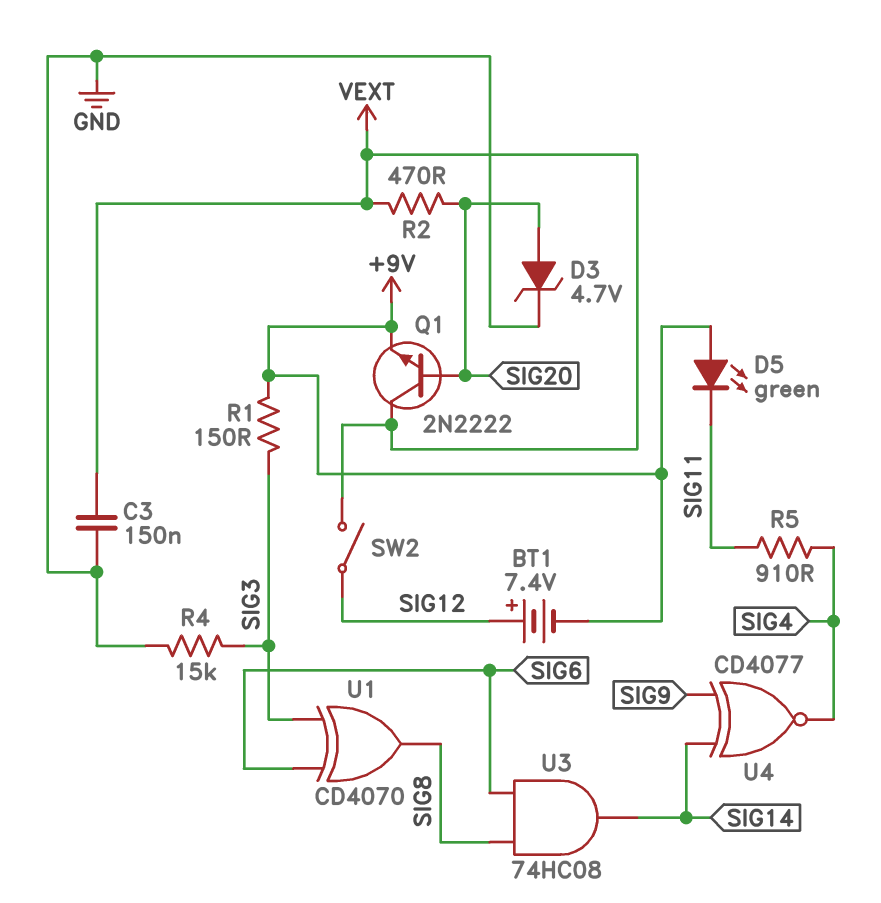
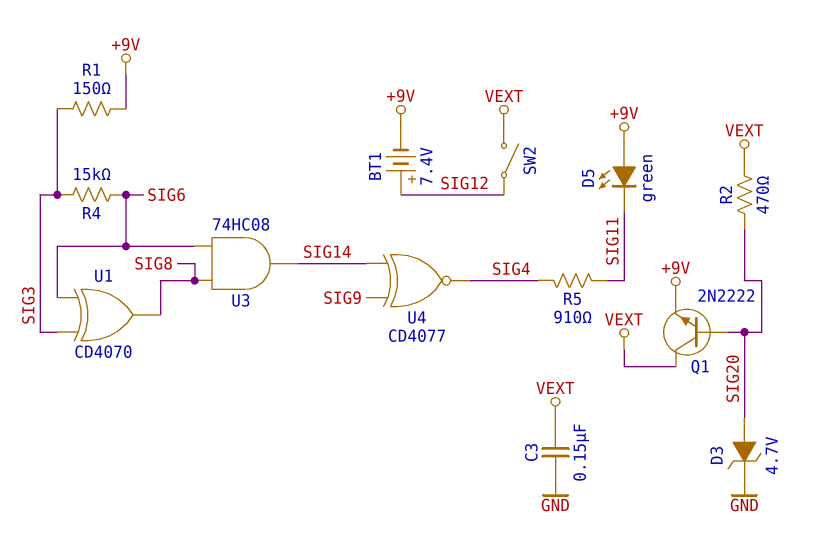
R4: 15k (GND, SIG3) -> 15k (SIG3, SIG6)

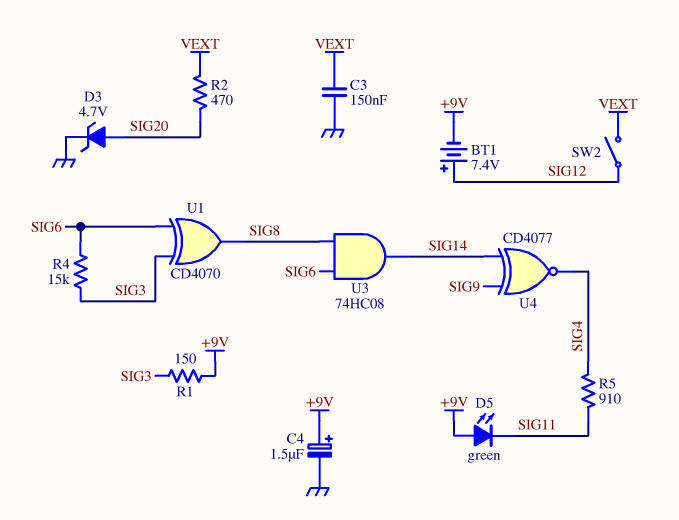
C4: none -> 1.5uF (plus +9V, minus GND)
Q1: NPN 2N2222 (B SIG20, C VEXT, E +9V) -> none

